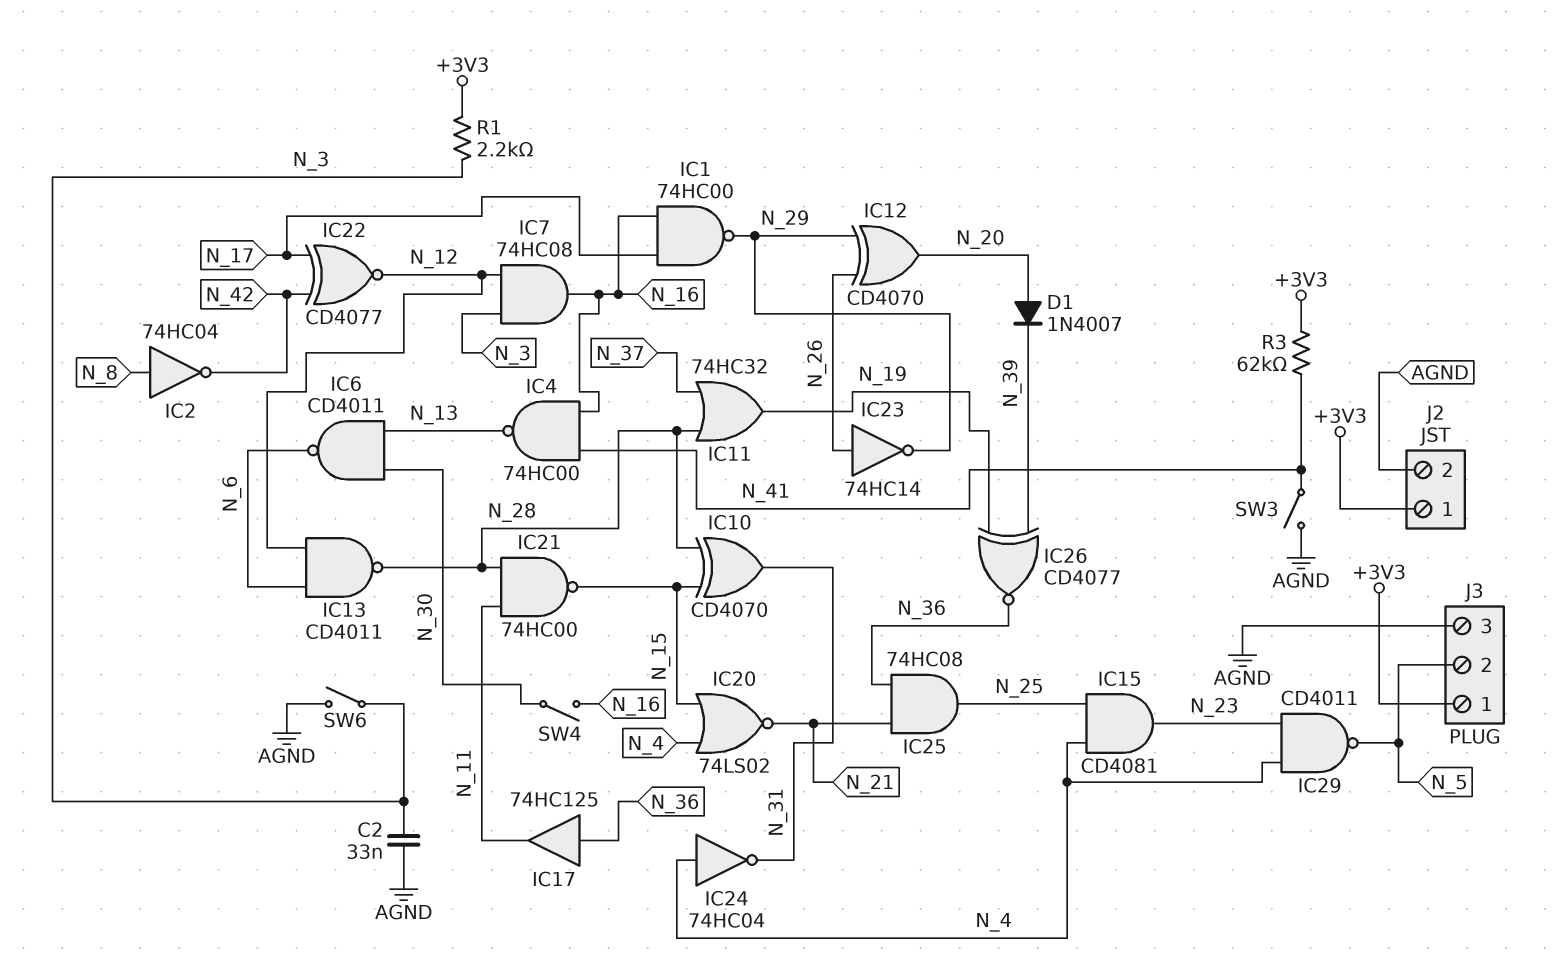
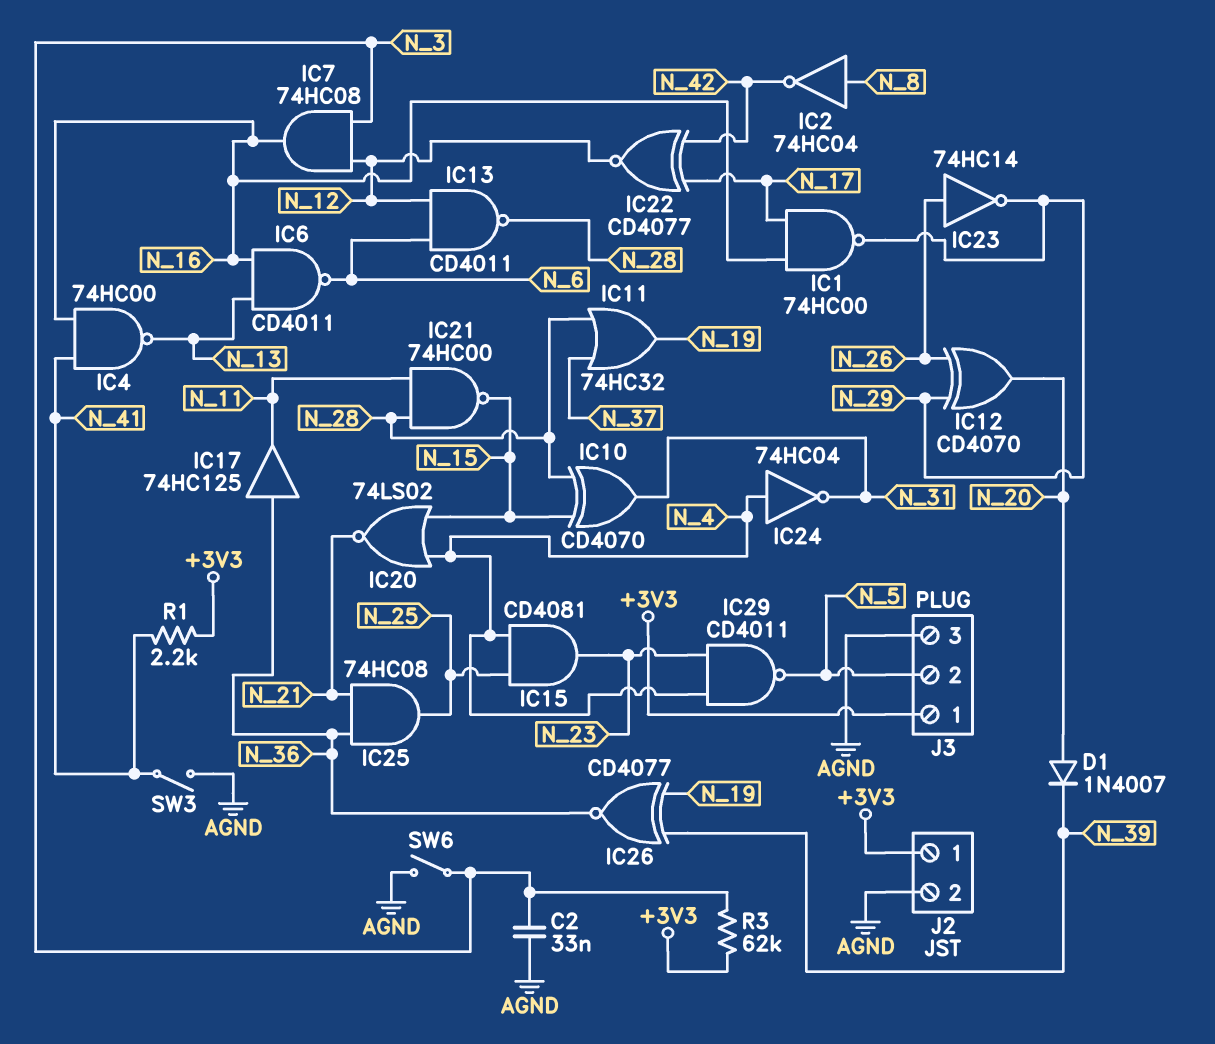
IC6: NAND CD4011 (in N_13, in N_30, out N_6) -> NAND CD4011 (in N_13, in N_16, out N_6)
R1: 2.2k (+3V3, N_3) -> 2.2k (+3V3, N_41)
R3: 62k (+3V3, N_41) -> 62k (+3V3, N_3)
SW4: switch (N_16, N_30) -> none

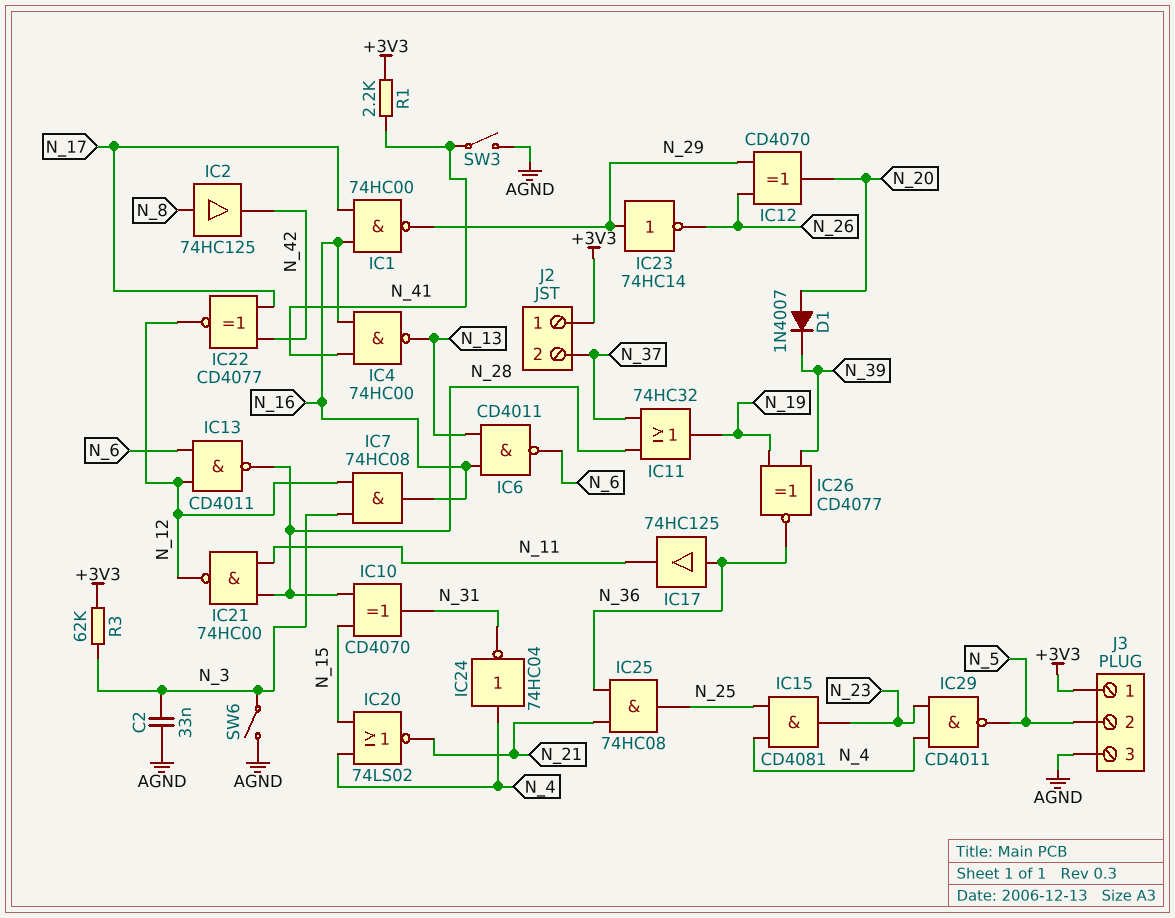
IC2: NOT 74HC04 (in N_8, out N_42) -> buffer 74HC125 (in N_8, out N_42)
IC21: NAND 74HC00 (in N_11, in N_28, out N_15) -> NAND 74HC00 (in N_11, in N_28, out N_12)
IC23: NOT 74HC14 (in N_26, out N_29) -> NOT 74HC14 (in N_29, out N_26)
J2 pin 2: AGND -> N_37

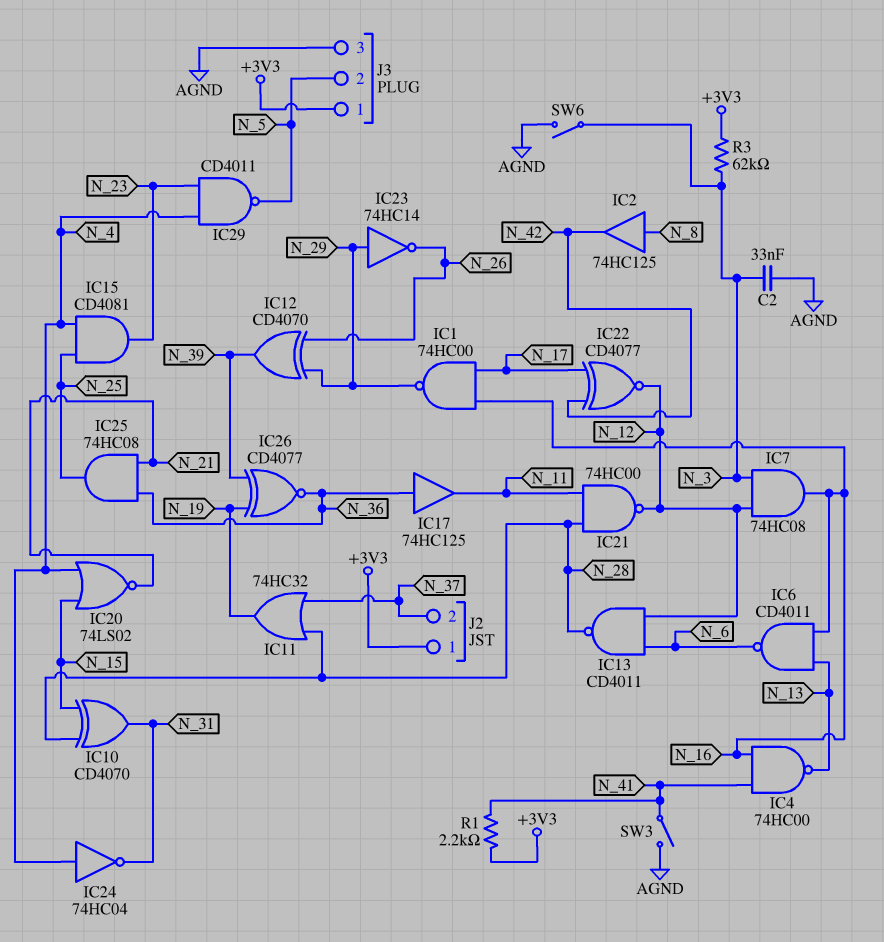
D1: diode 1N4007 (A N_20, K N_39) -> none
IC12: XOR CD4070 (in N_26, in N_29, out N_20) -> XOR CD4070 (in N_26, in N_29, out N_39)

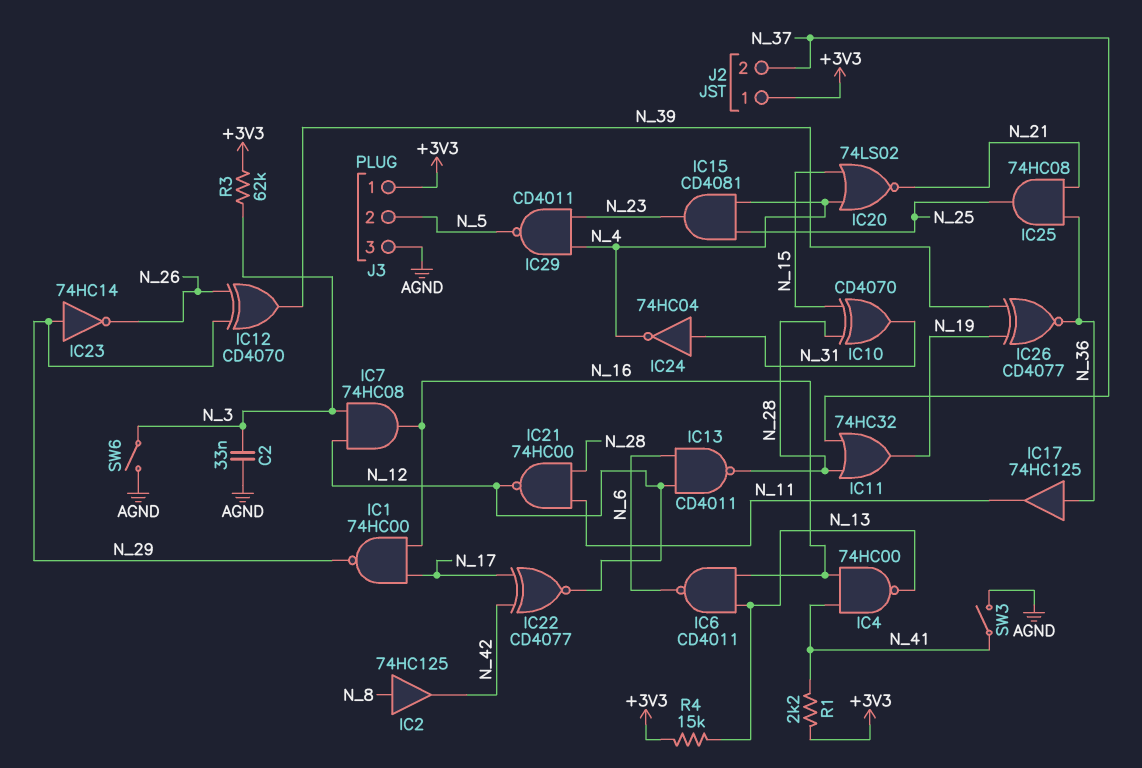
IC24: NOT 74HC04 (in N_4, out N_31) -> NOT 74HC04 (in N_31, out N_4)
R4: none -> 15k (+3V3, N_13)

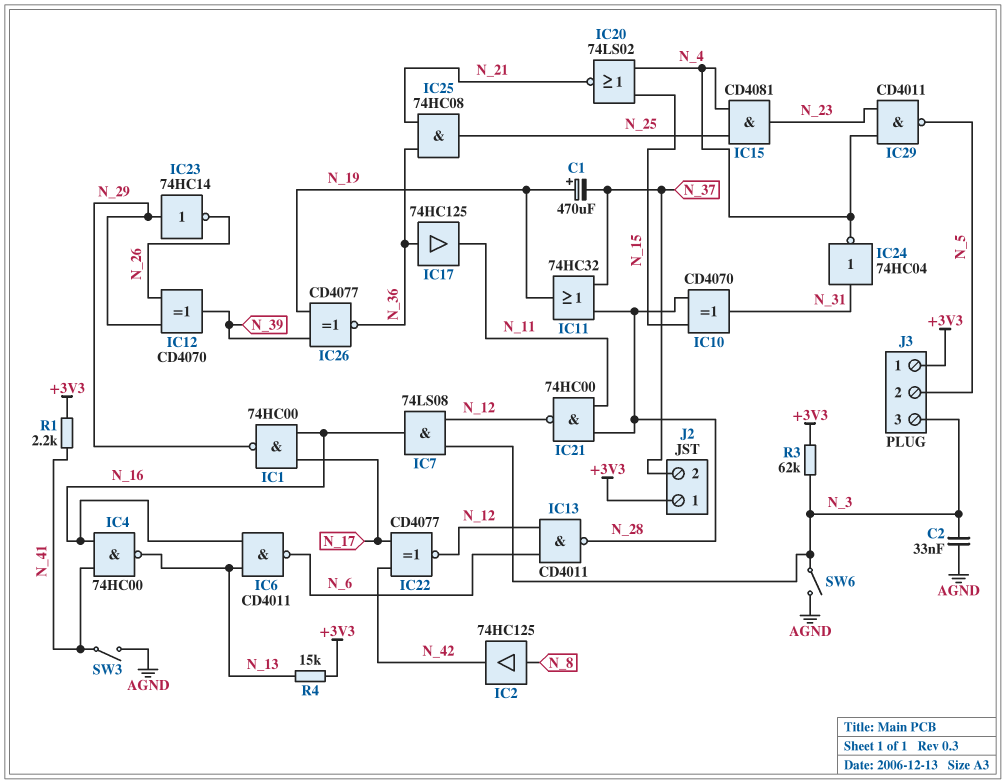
C1: none -> 470uF (plus N_19, minus N_37)
IC7: AND 74HC08 (in N_3, in N_12, out N_16) -> AND 74LS08 (in N_3, in N_12, out N_16)
J3 pin 3: AGND -> N_3

